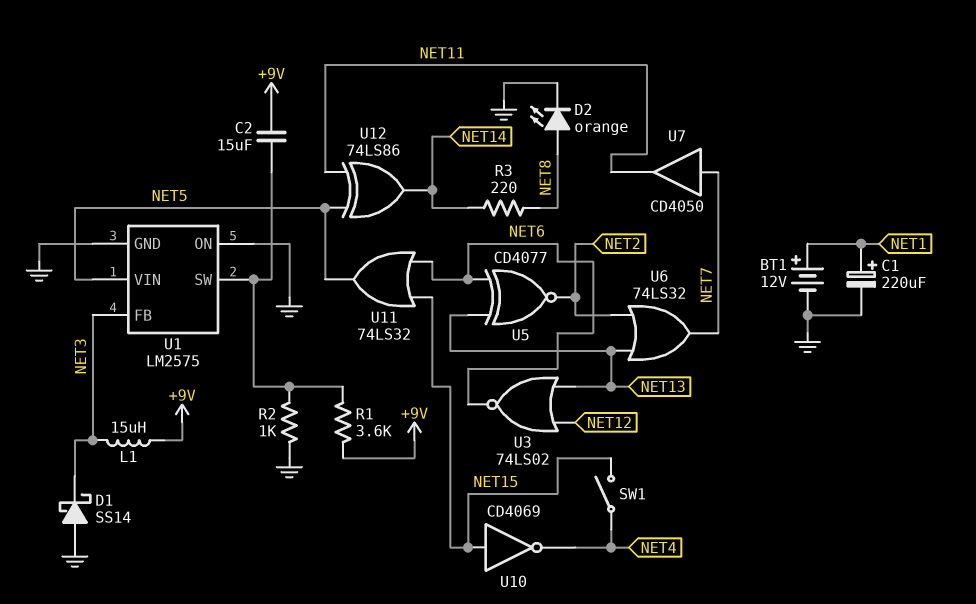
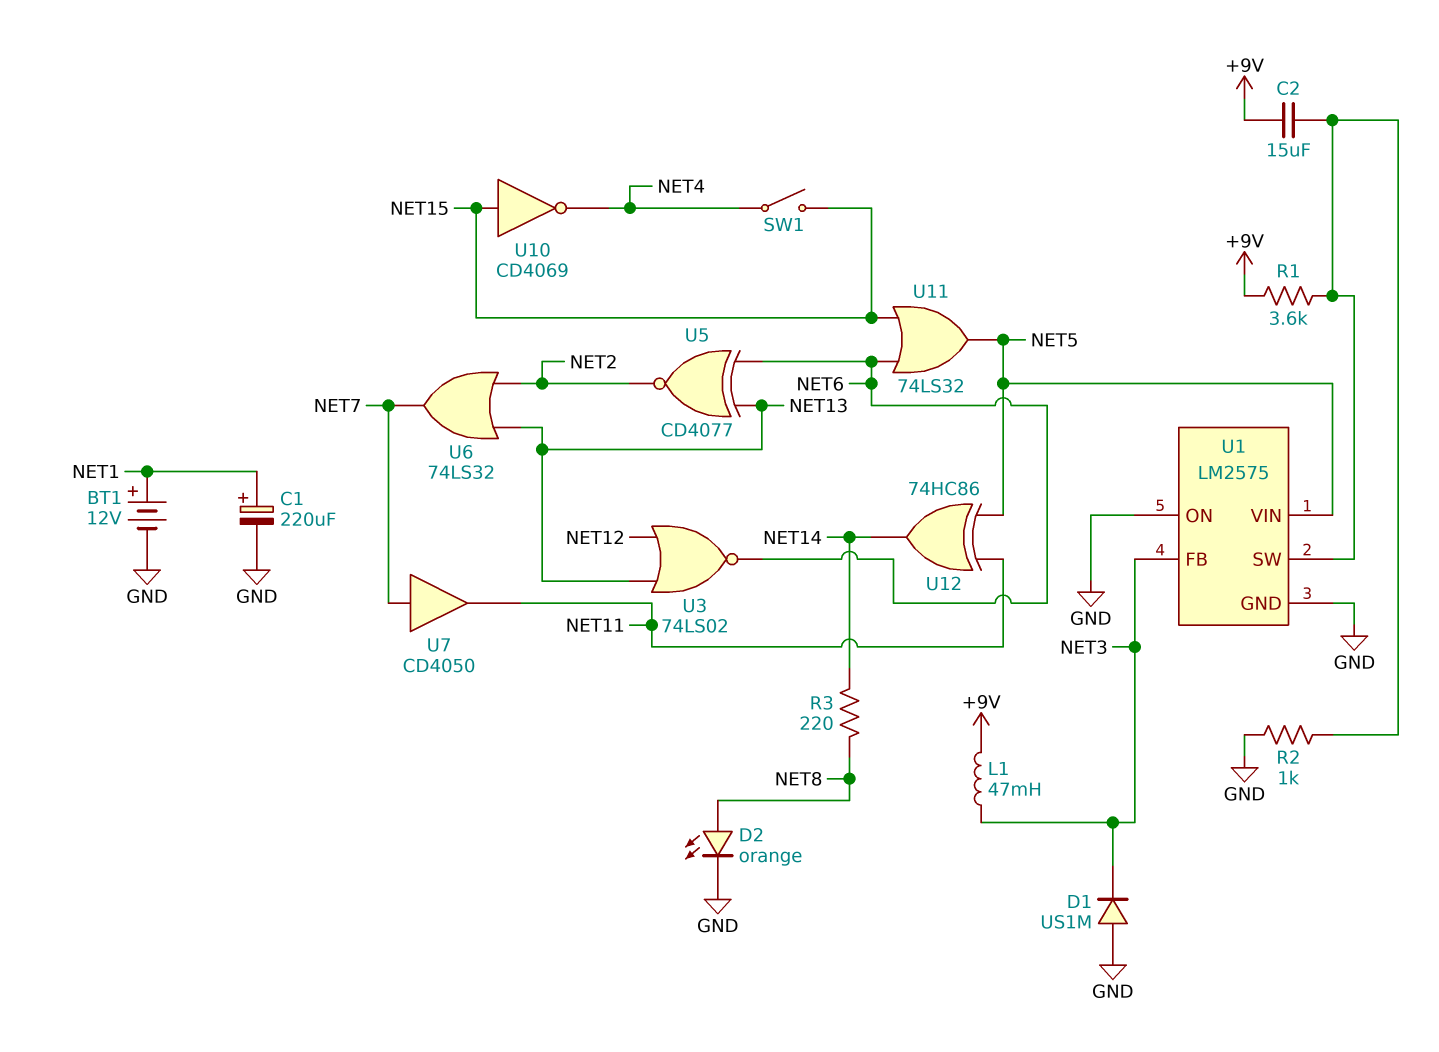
D1: schottky SS14 (A GND, K NET3) -> diode US1M (A GND, K NET3)
L1: 15uH (+9V, NET3) -> 47mH (+9V, NET3)
U12: XOR 74LS86 (in NET5, in NET11, out NET14) -> XOR 74HC86 (in NET5, in NET11, out NET14)

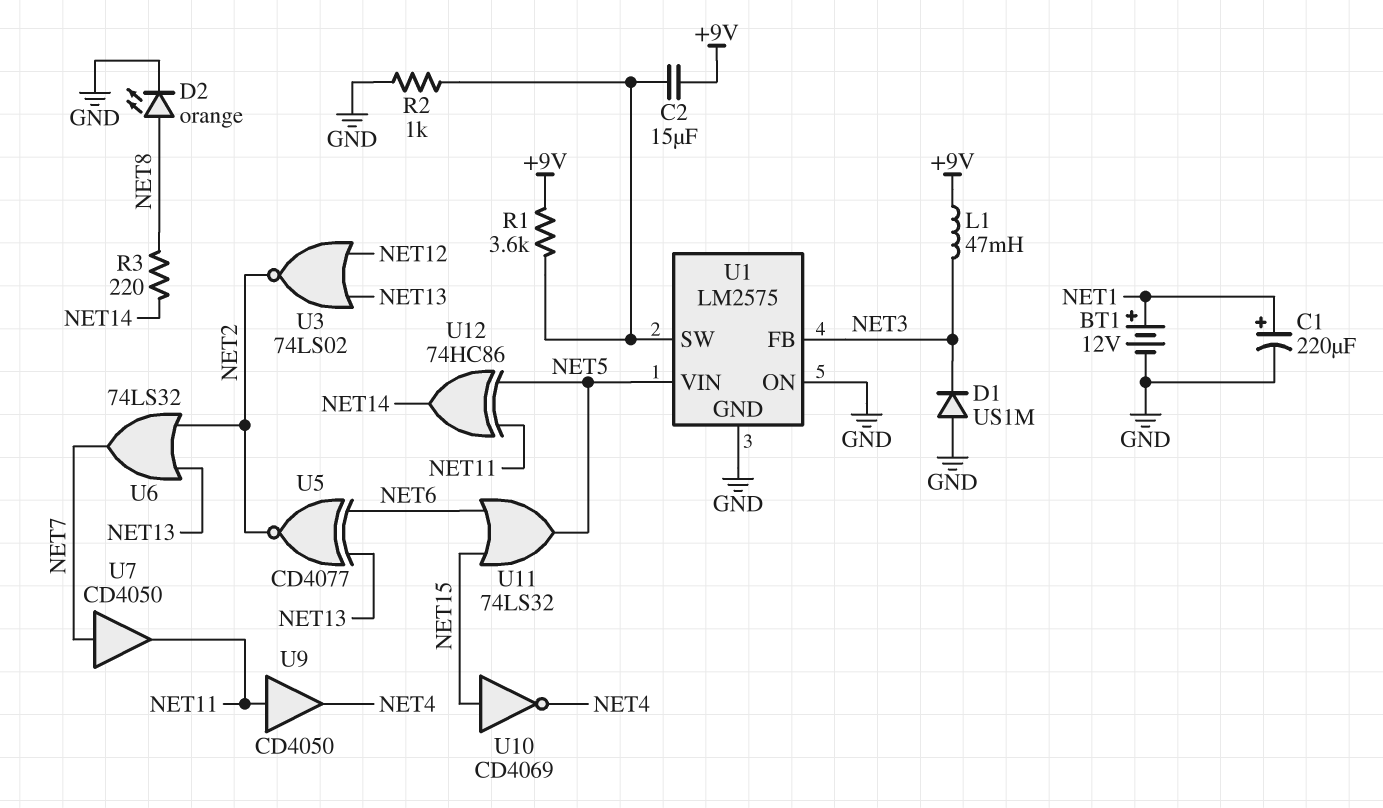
SW1: switch (NET4, NET15) -> none
U3: NOR 74LS02 (in NET12, in NET13, out NET6) -> NOR 74LS02 (in NET12, in NET13, out NET2)
U9: none -> buffer CD4050 (in NET11, out NET4)

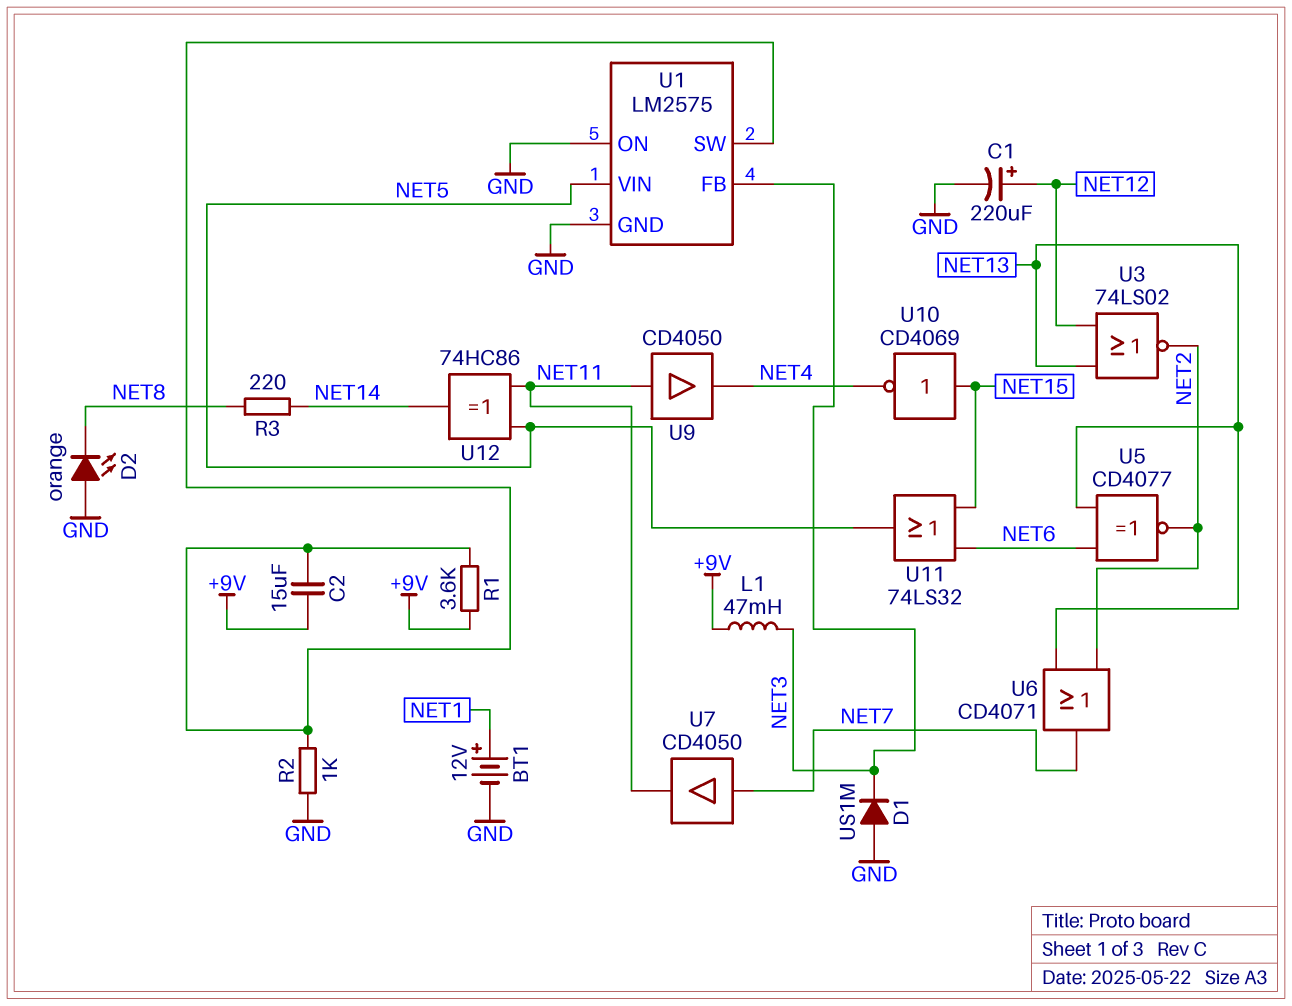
C1: 220uF (plus NET1, minus GND) -> 220uF (plus NET12, minus GND)
D2: LED orange (A NET8, K GND) -> LED orange (A GND, K NET8)
U6: OR 74LS32 (in NET2, in NET13, out NET7) -> OR CD4071 (in NET2, in NET13, out NET7)

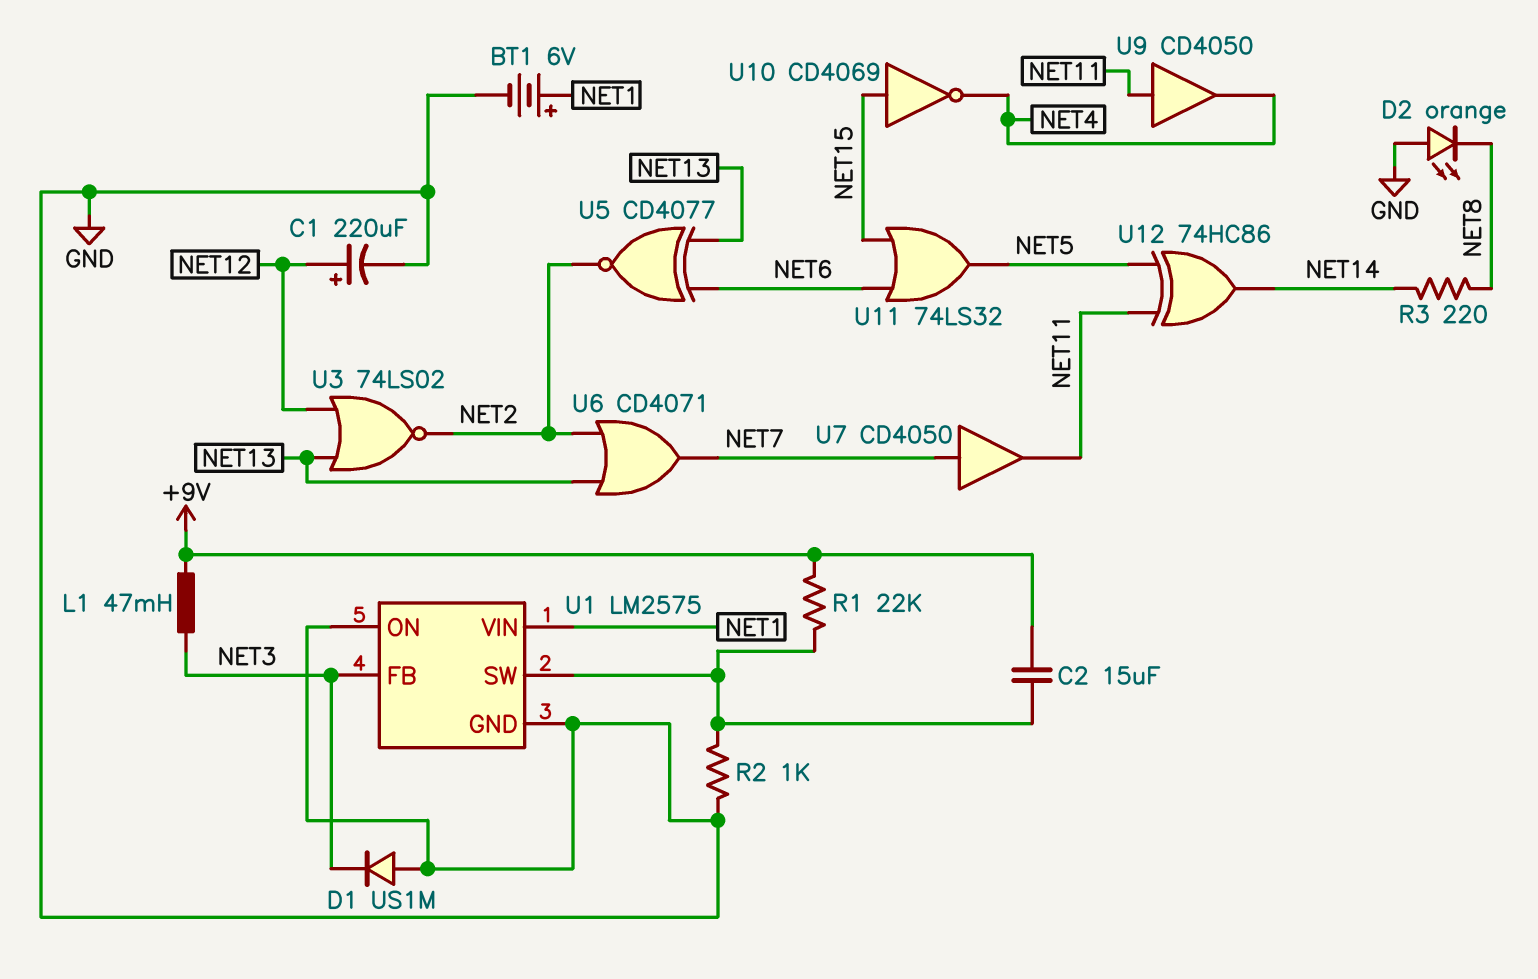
BT1: 12V (plus NET1, minus GND) -> 6V (plus NET1, minus GND)
R1: 3.6k (+9V, U1/SW) -> 22k (+9V, U1/SW)
U1 pin VIN: NET5 -> NET1

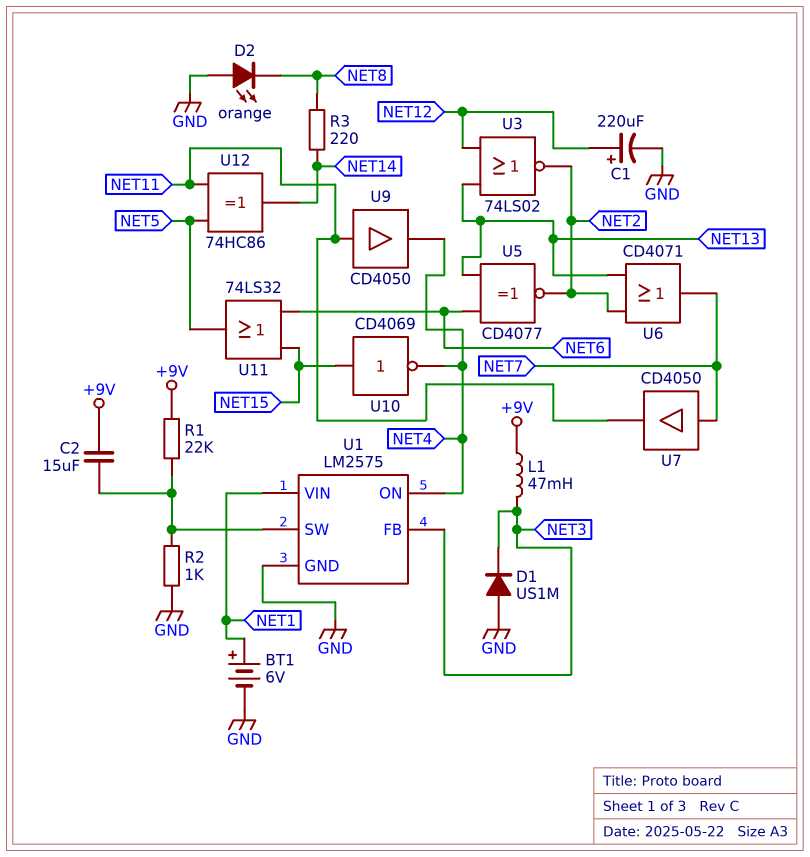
U1 pin ON: GND -> NET4

